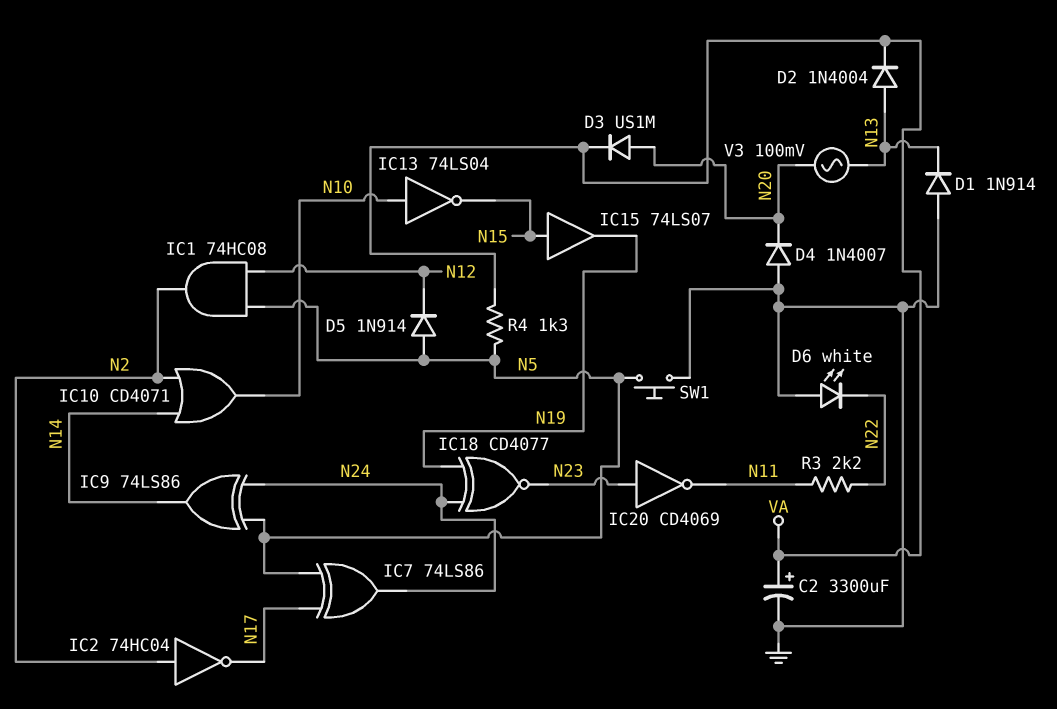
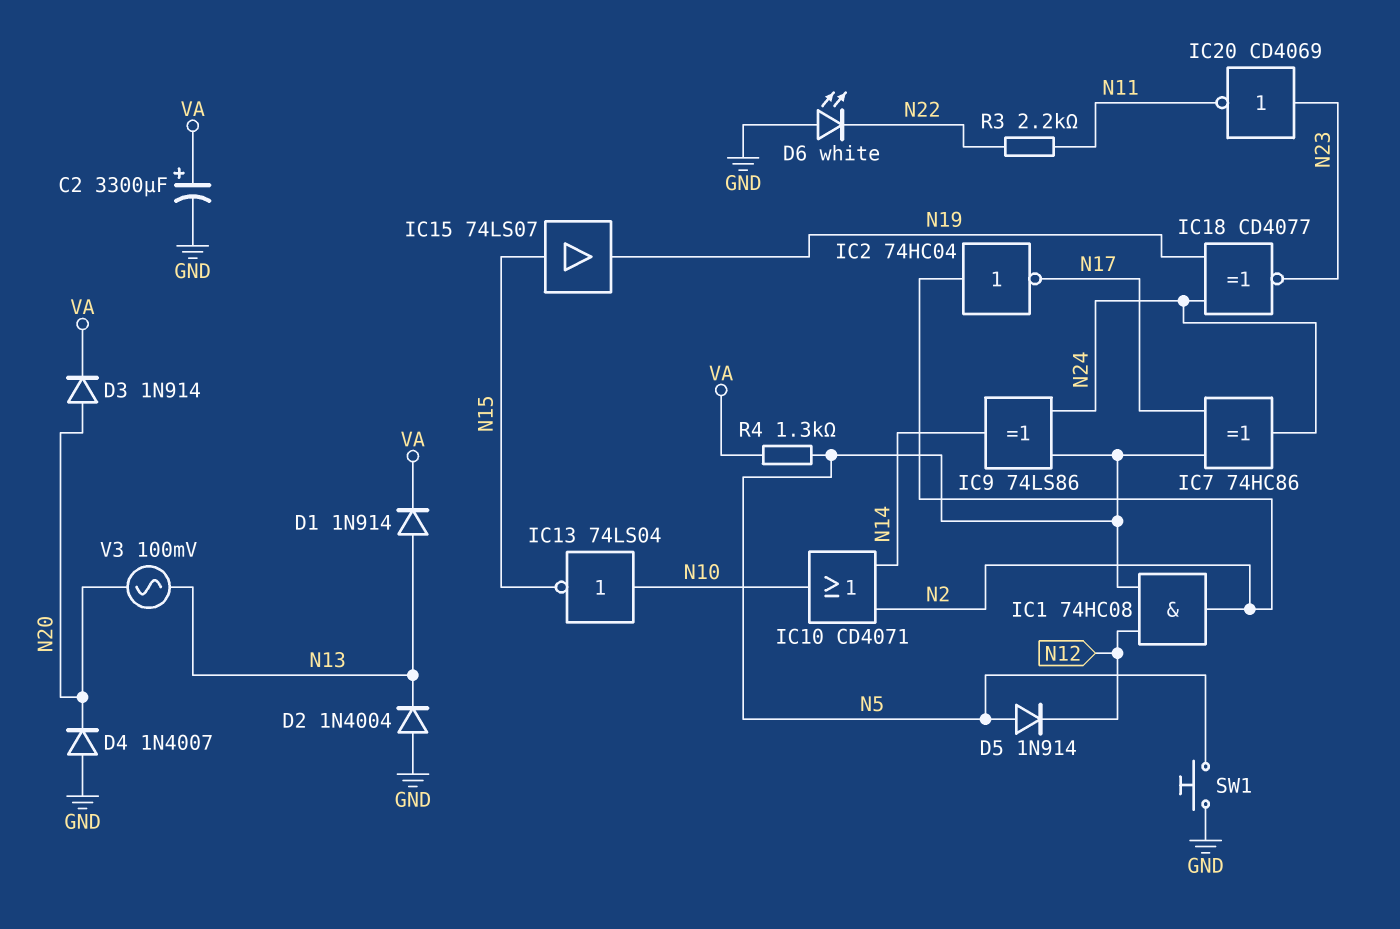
D1: diode 1N914 (A GND, K N13) -> diode 1N914 (A N13, K VA)
D2: diode 1N4004 (A N13, K VA) -> diode 1N4004 (A GND, K N13)
D3: diode US1M (A N20, K VA) -> diode 1N914 (A N20, K VA)
IC7: XOR 74LS86 (in N5, in N17, out N24) -> XOR 74HC86 (in N5, in N17, out N24)

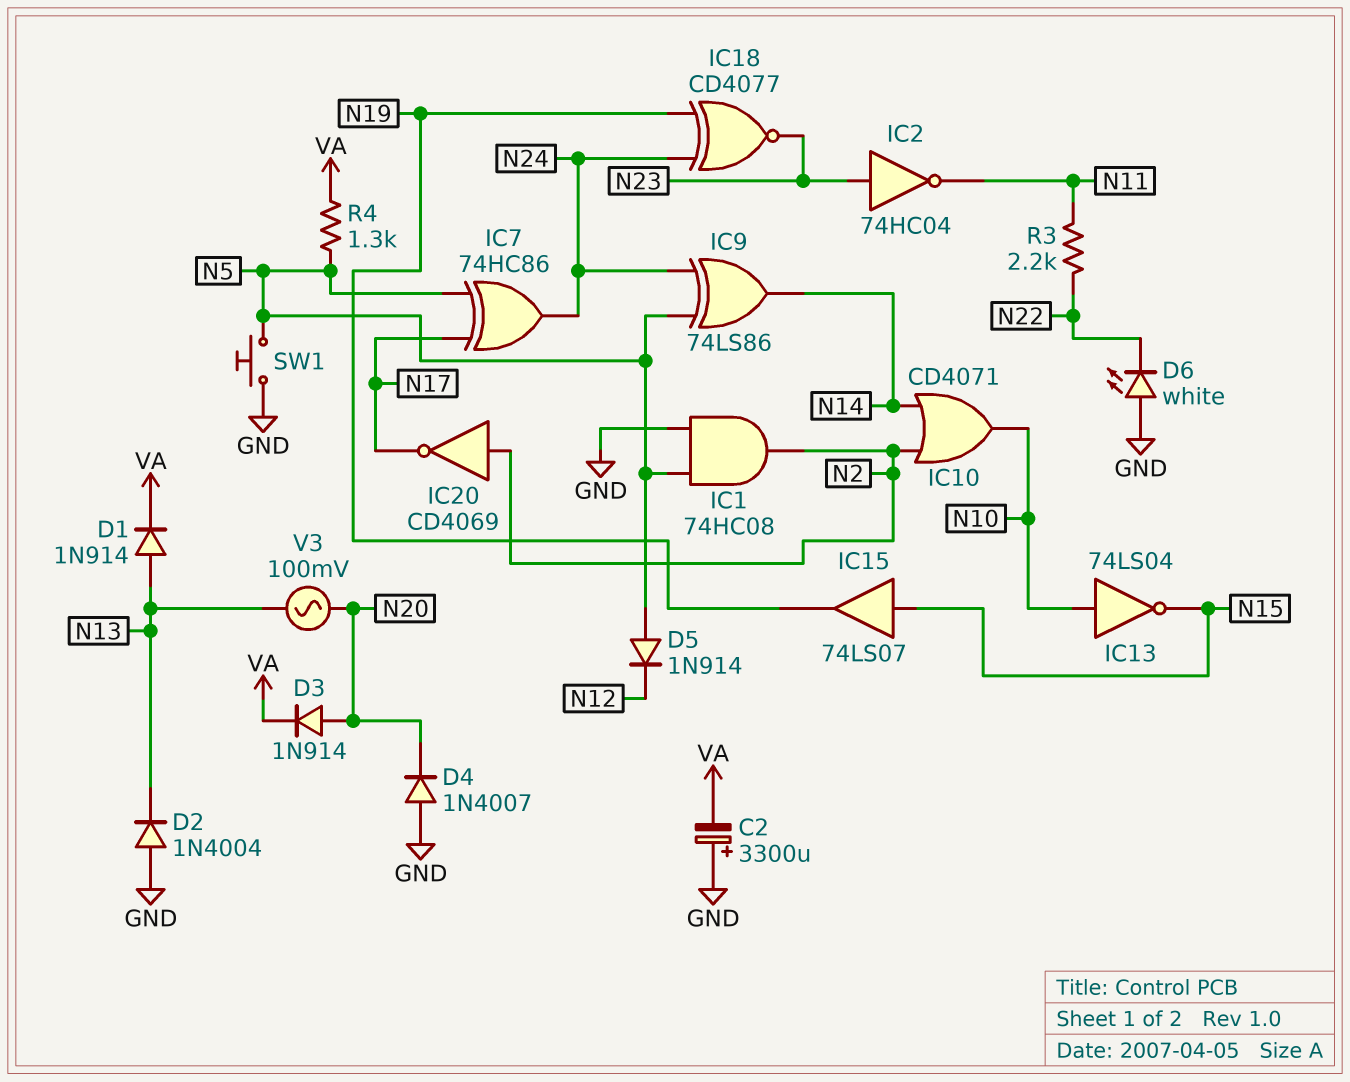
C2: 3300uF (plus VA, minus GND) -> 3300uF (plus GND, minus VA)
IC1: AND 74HC08 (in N5, in N12, out N2) -> AND 74HC08 (in GND, in N5, out N2)
IC2: NOT 74HC04 (in N2, out N17) -> NOT 74HC04 (in N23, out N11)
IC20: NOT CD4069 (in N23, out N11) -> NOT CD4069 (in N2, out N17)

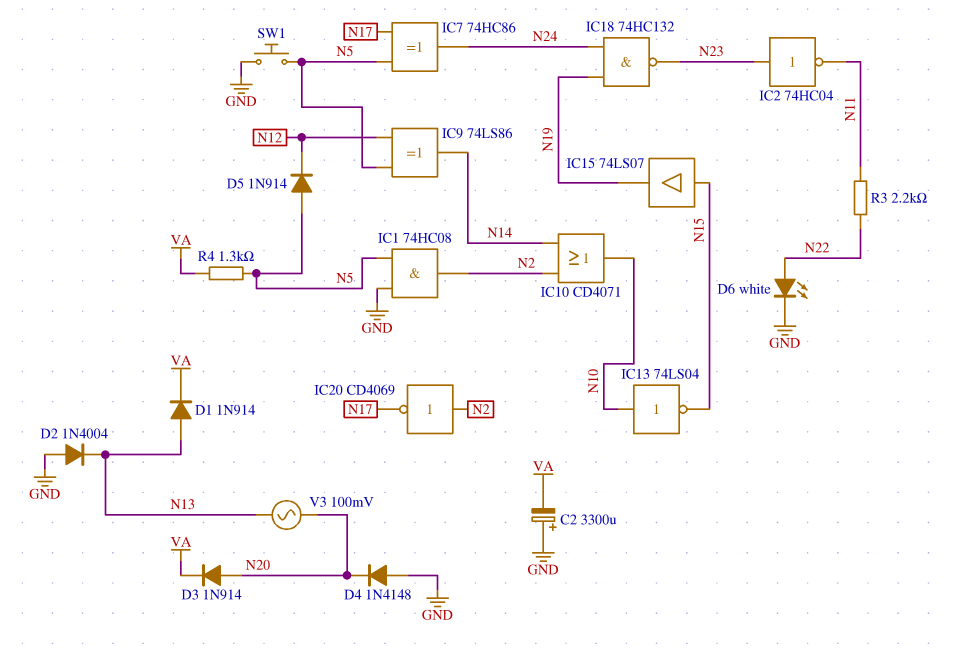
D4: diode 1N4007 (A GND, K N20) -> diode 1N4148 (A GND, K N20)
D6: LED white (A GND, K N22) -> LED white (A N22, K GND)
IC9: XOR 74LS86 (in N5, in N24, out N14) -> XOR 74LS86 (in N5, in N12, out N14)
IC18: XNOR CD4077 (in N19, in N24, out N23) -> NAND 74HC132 (in N19, in N24, out N23)

